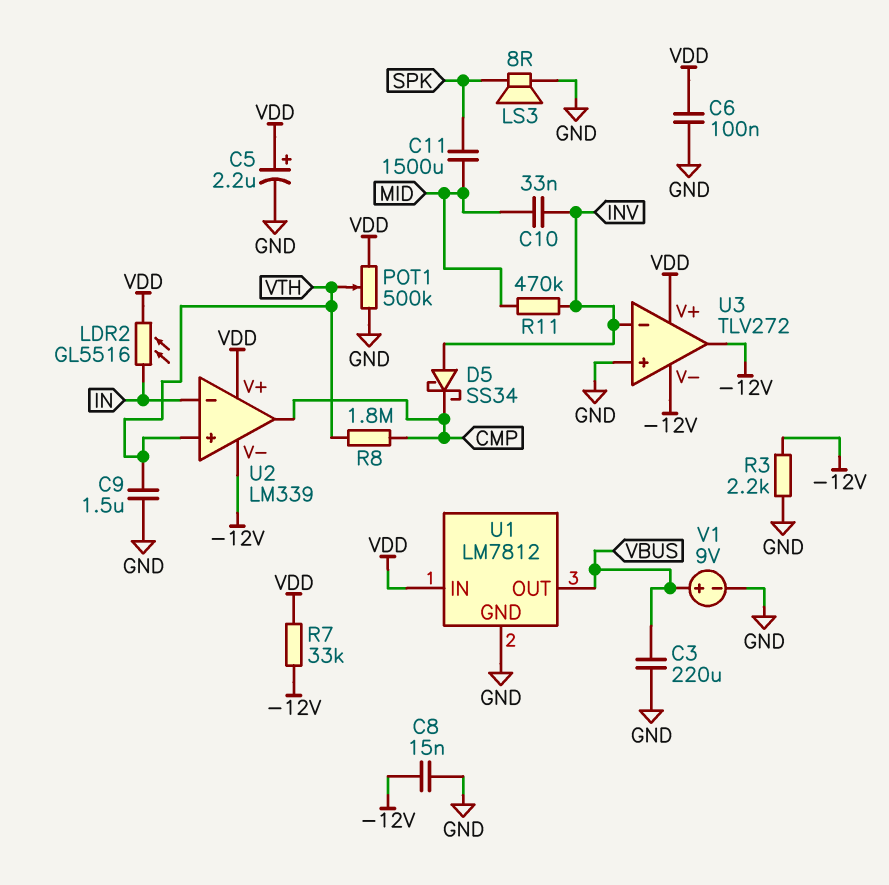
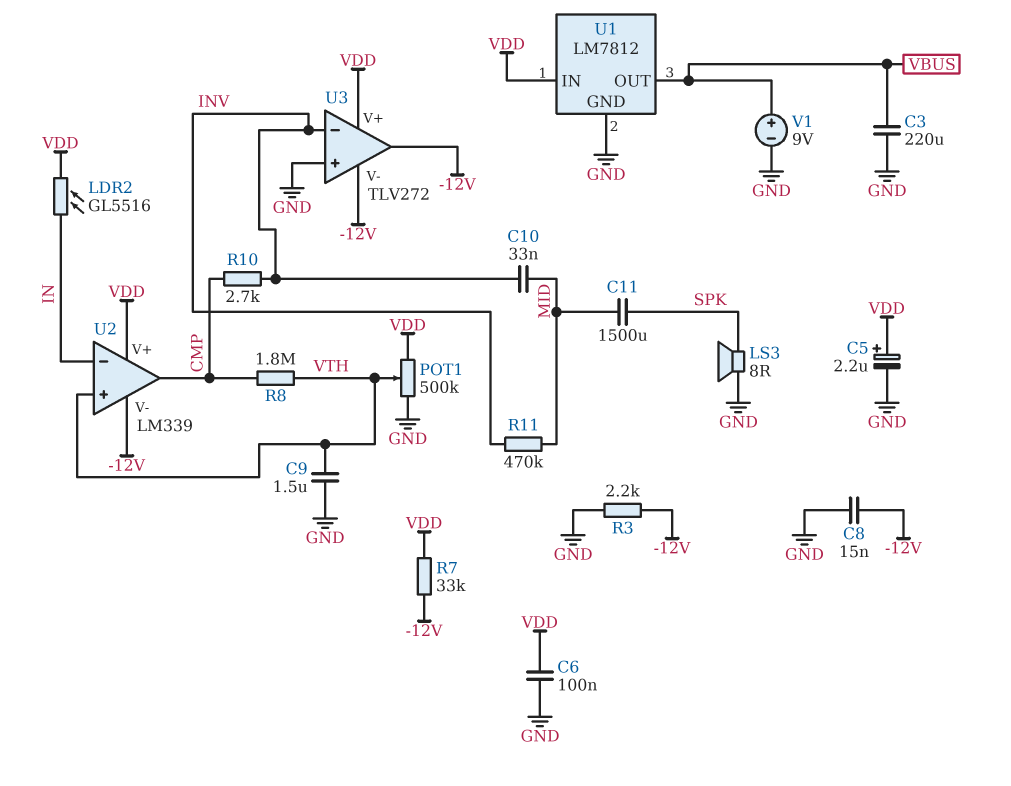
D5: schottky SS34 (A INV, K CMP) -> none
R10: none -> 2.7k (CMP, INV)

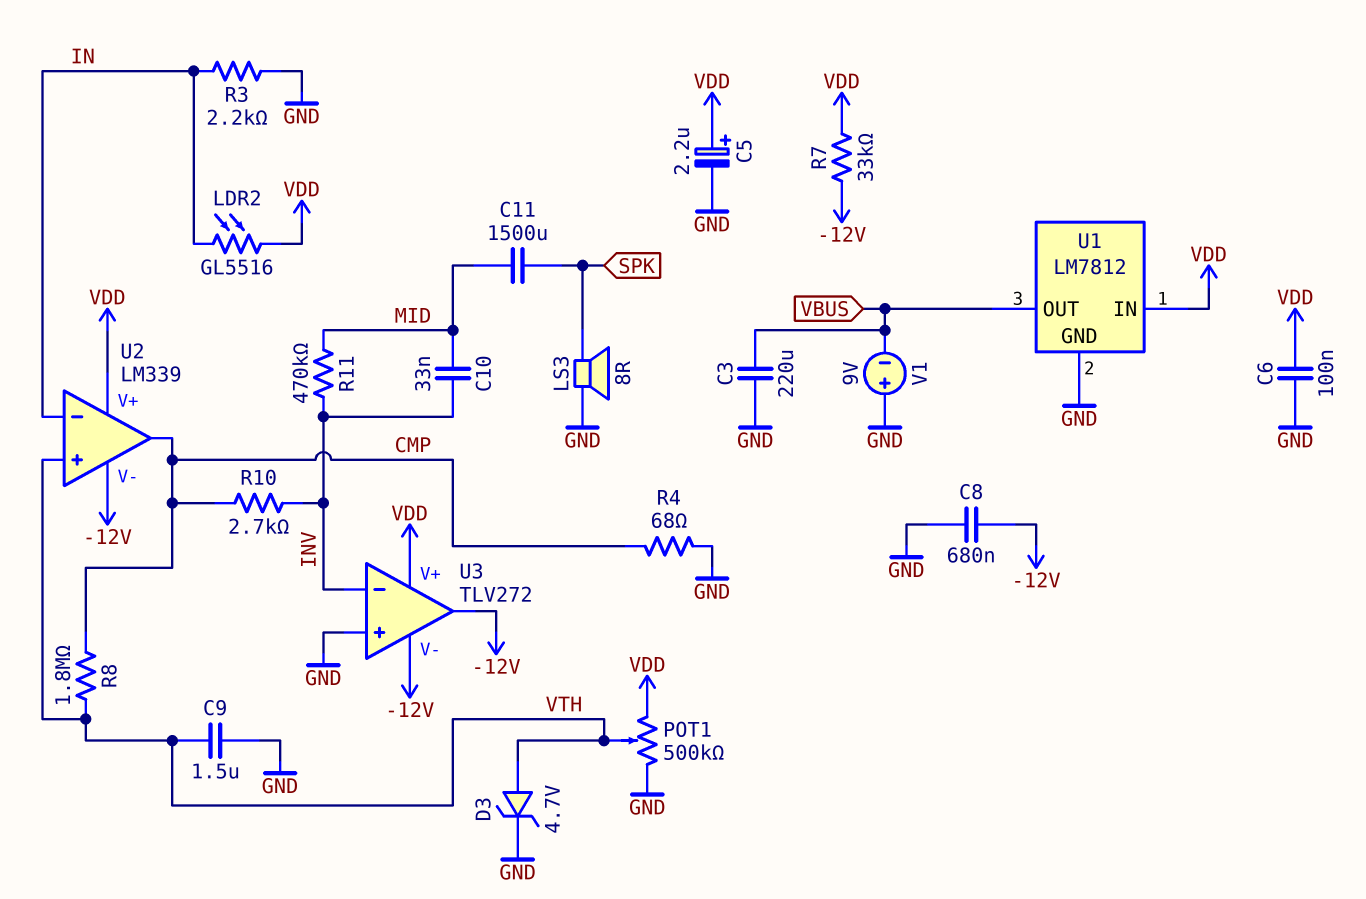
C8: 15nF (-12V, GND) -> 680nF (-12V, GND)
D3: none -> zener 4.7V (A VTH, K GND)
R3: 2.2k (-12V, GND) -> 2.2k (GND, IN)
R4: none -> 68 (CMP, GND)
V1: 9V (plus VBUS, minus GND) -> 9V (plus GND, minus VBUS)

